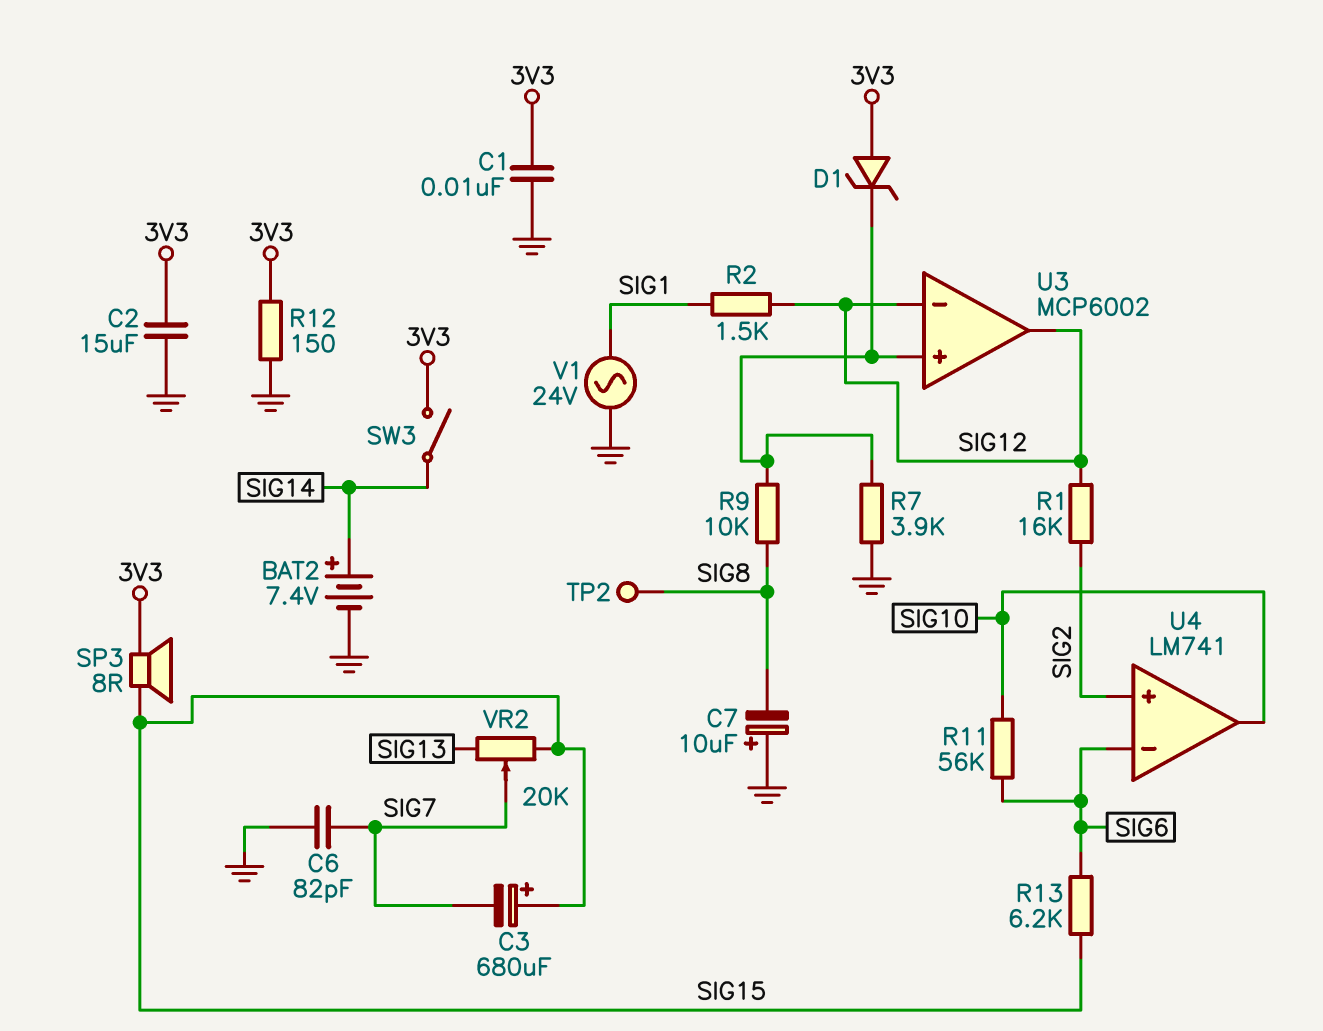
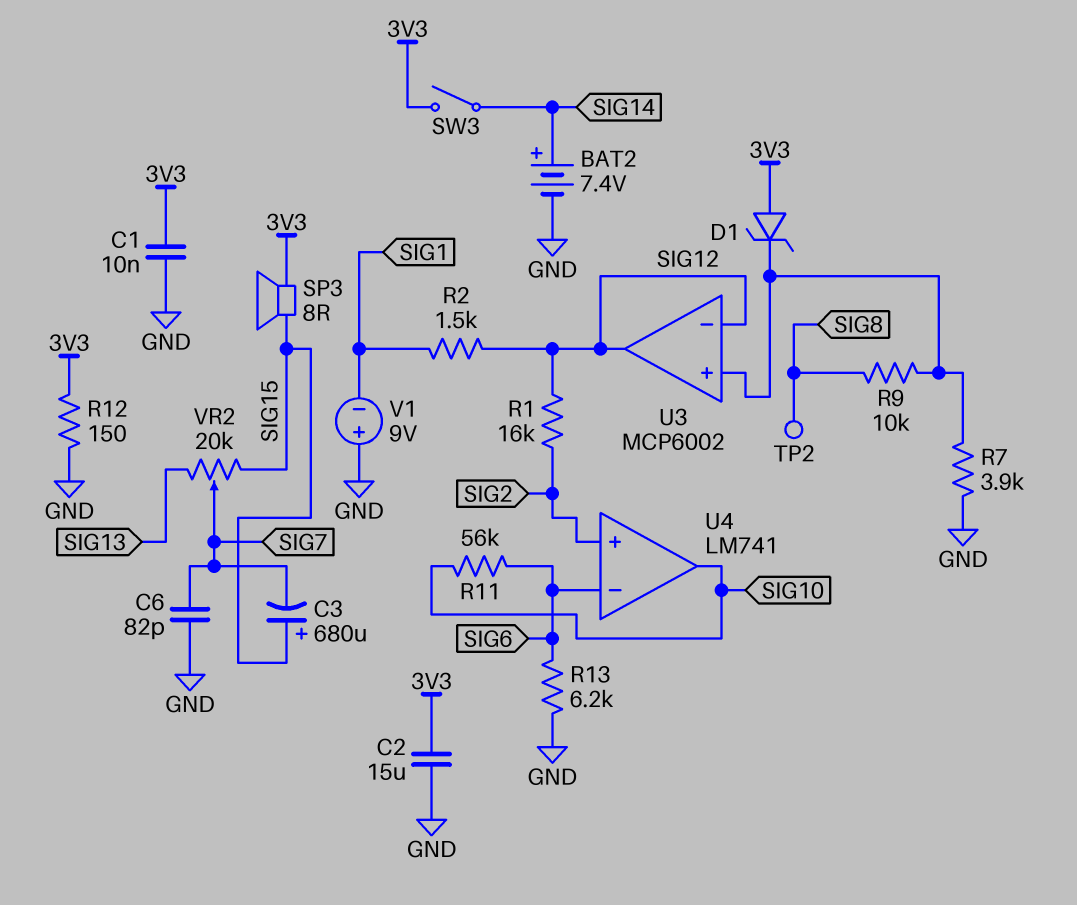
C7: 10uF (plus GND, minus SIG8) -> none
R13: 6.2k (SIG6, SIG15) -> 6.2k (GND, SIG6)
V1: AC 24V (GND, SIG1) -> 9V (plus GND, minus SIG1)

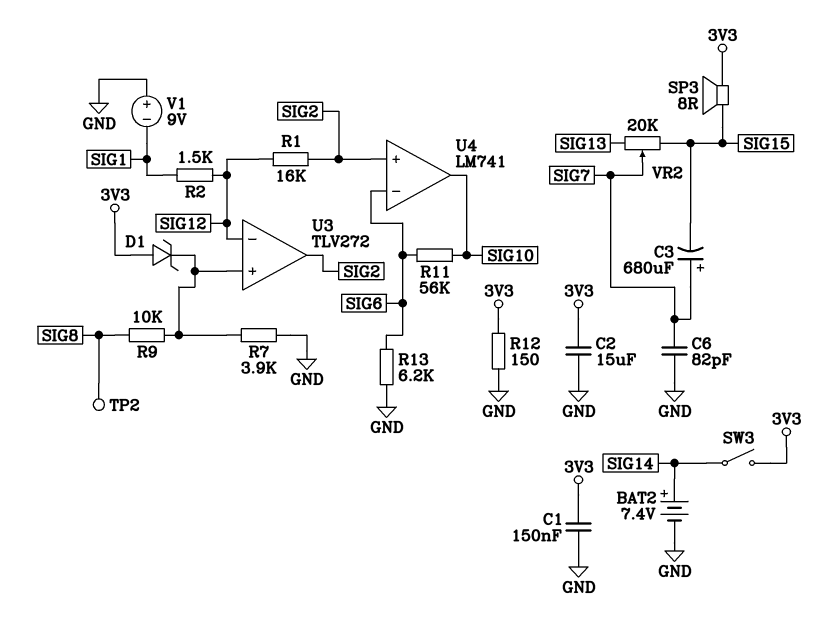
C1: 10nF (3V3, GND) -> 150nF (3V3, GND)
C3: 680uF (plus SIG15, minus SIG7) -> 680uF (plus SIG7, minus SIG15)
U3: MCP6002 -> TLV272
U3 pin out: SIG12 -> SIG2

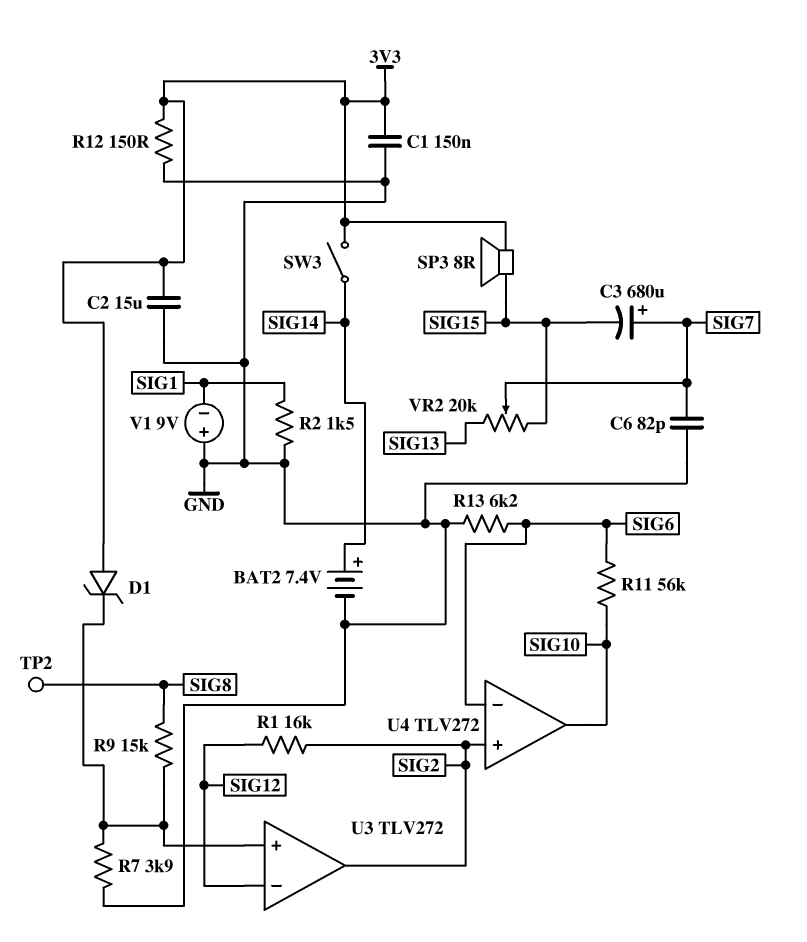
R2: 1.5k (SIG1, SIG12) -> 1.5k (GND, SIG1)
R9: 10k (SIG8, U3/in+) -> 15k (SIG8, U3/in+)
U4: LM741 -> TLV272

